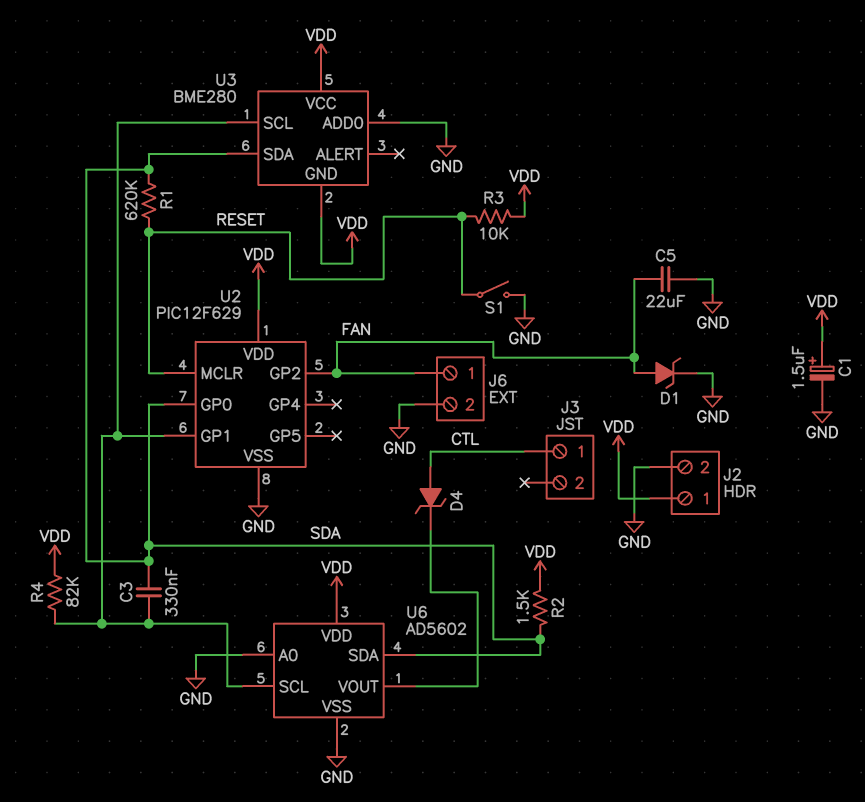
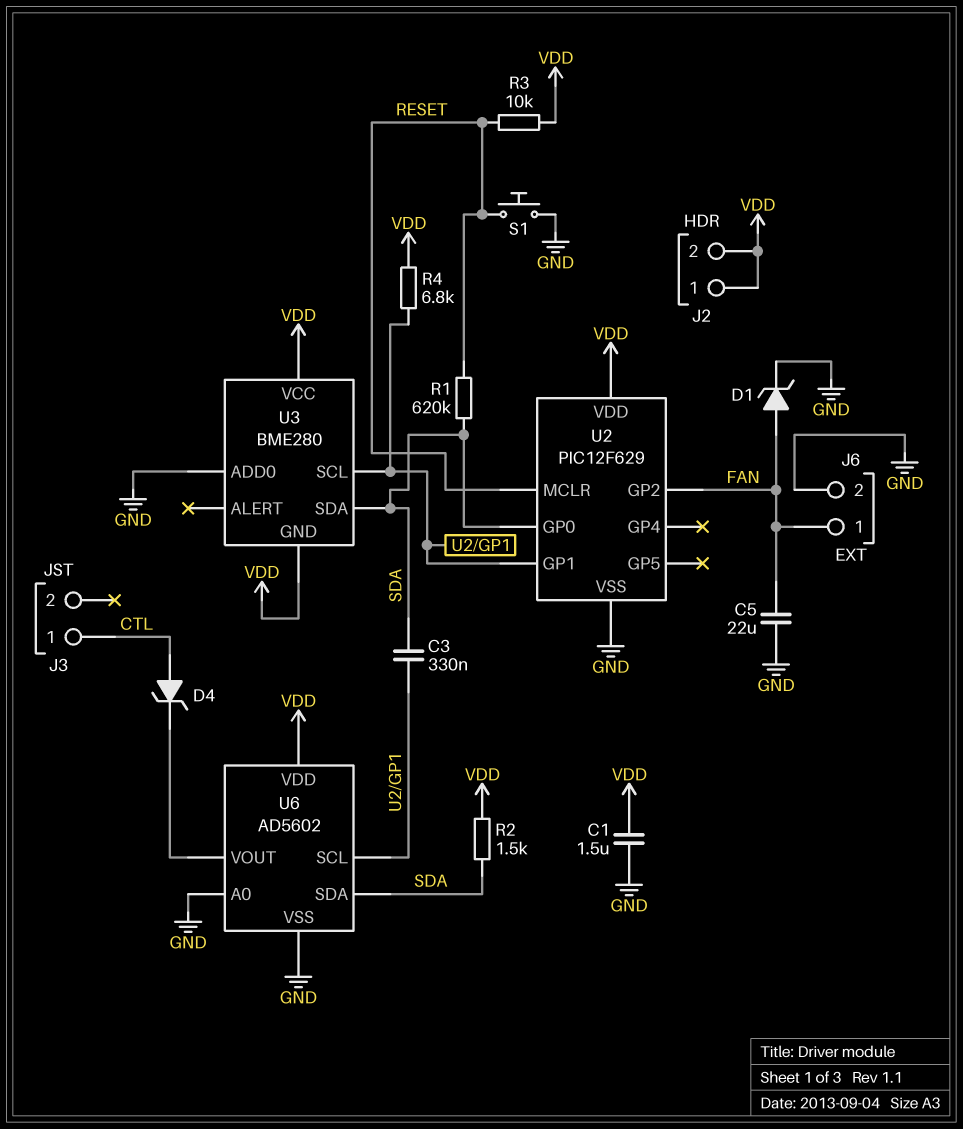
C1: 1.5uF (plus VDD, minus GND) -> 1.5uF (GND, VDD)
J2 pin 2: GND -> VDD
R4: 82k (U2/GP1, VDD) -> 6.8k (U2/GP1, VDD)
S1: switch (GND, RESET) -> button (GND, RESET)

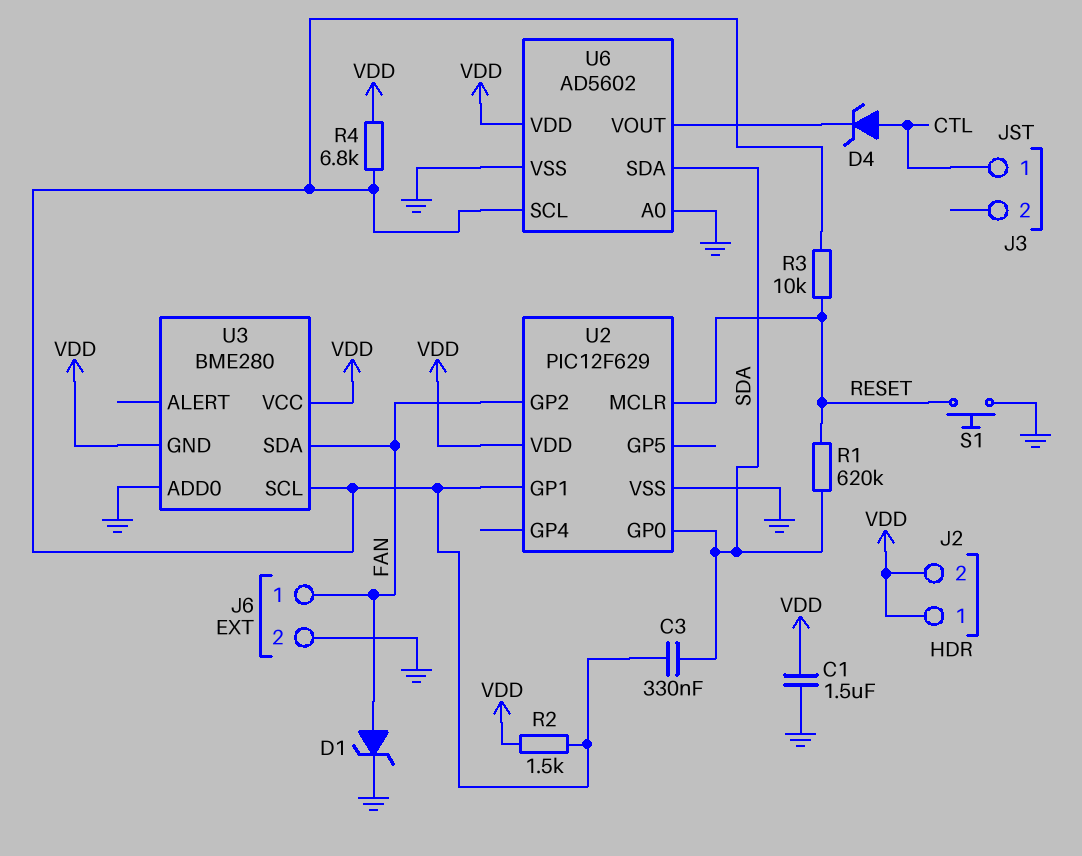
C5: 22uF (FAN, GND) -> none
R2: 1.5k (SDA, VDD) -> 1.5k (U2/GP1, VDD)
R3: 10k (RESET, VDD) -> 10k (RESET, U2/GP1)
U3 pin SDA: SDA -> FAN

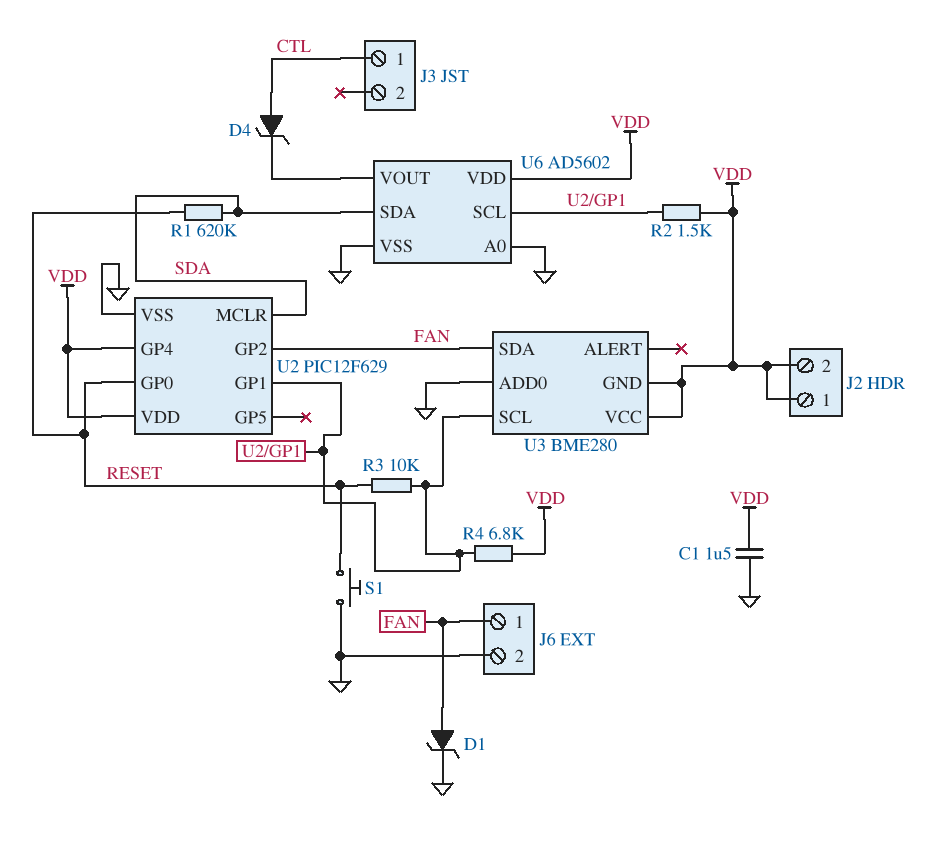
C3: 330nF (SDA, U2/GP1) -> none
U2 pin GP0: SDA -> RESET
U2 pin GP4: none -> VDD
U2 pin MCLR: RESET -> SDA

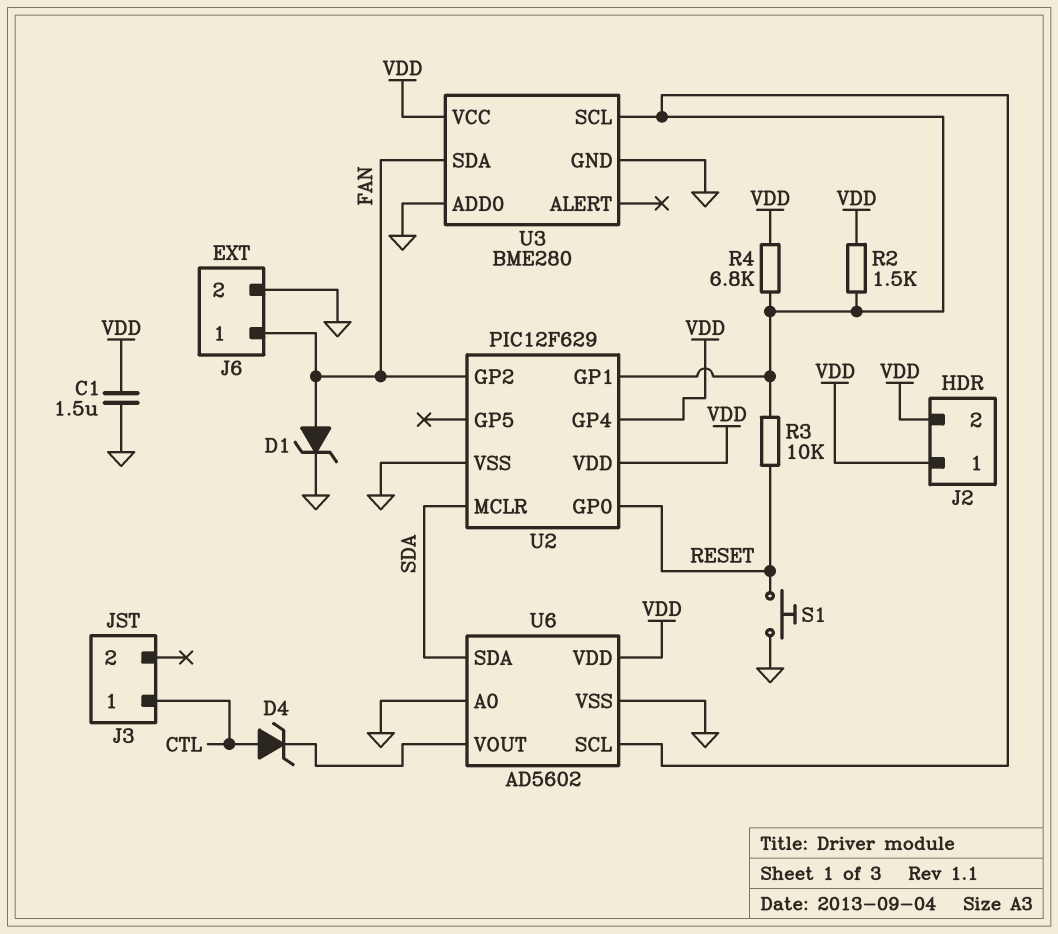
R1: 620k (RESET, SDA) -> none
U3 pin GND: VDD -> GND

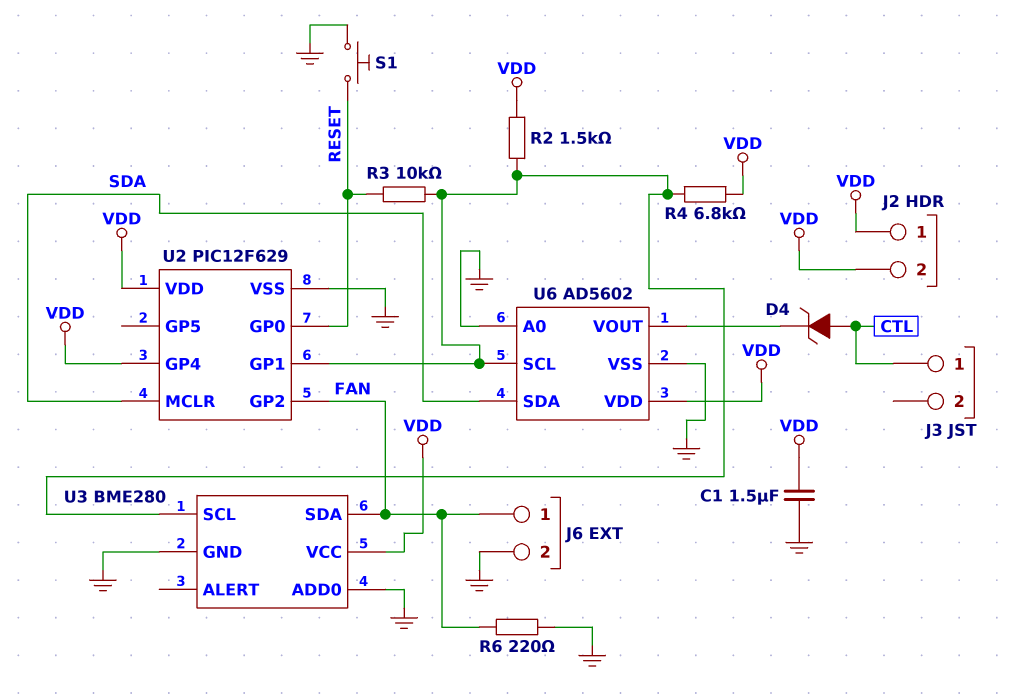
D1: zener (A FAN, K GND) -> none
R6: none -> 220 (FAN, GND)

